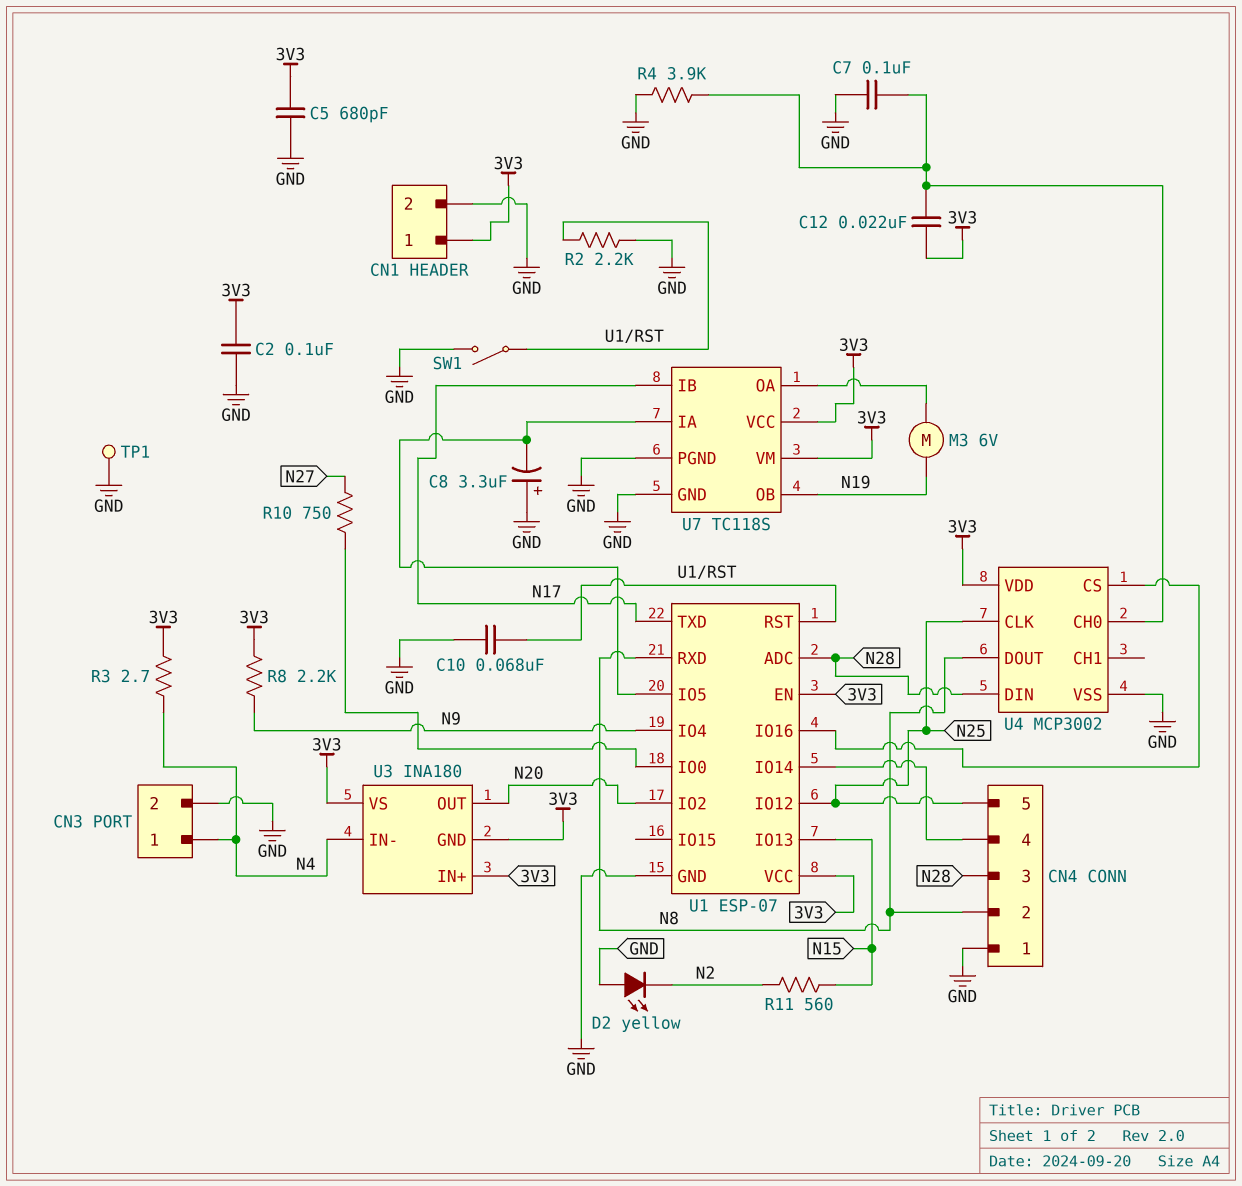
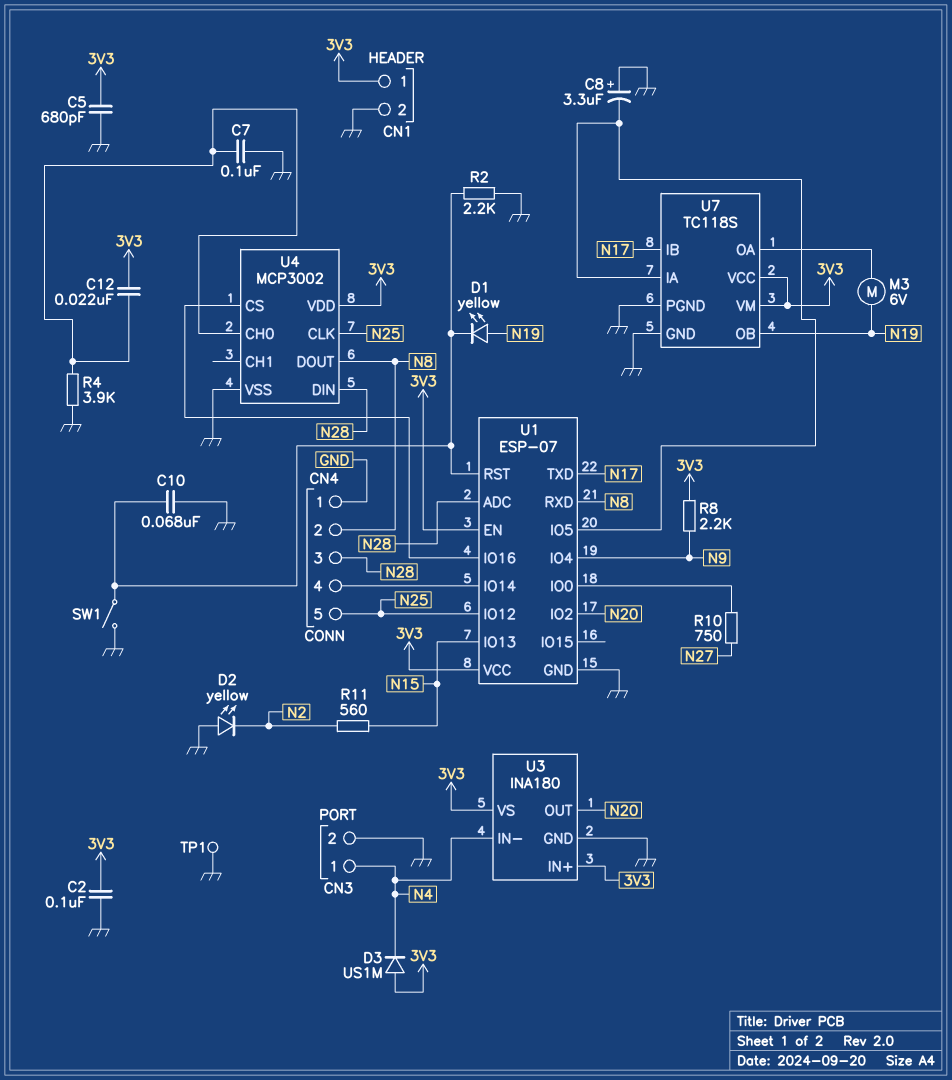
D1: none -> LED yellow (A N19, K U1/RST)
D3: none -> diode US1M (A 3V3, K N4)
R3: 2.7 (3V3, N4) -> none
U3 pin GND: 3V3 -> GND

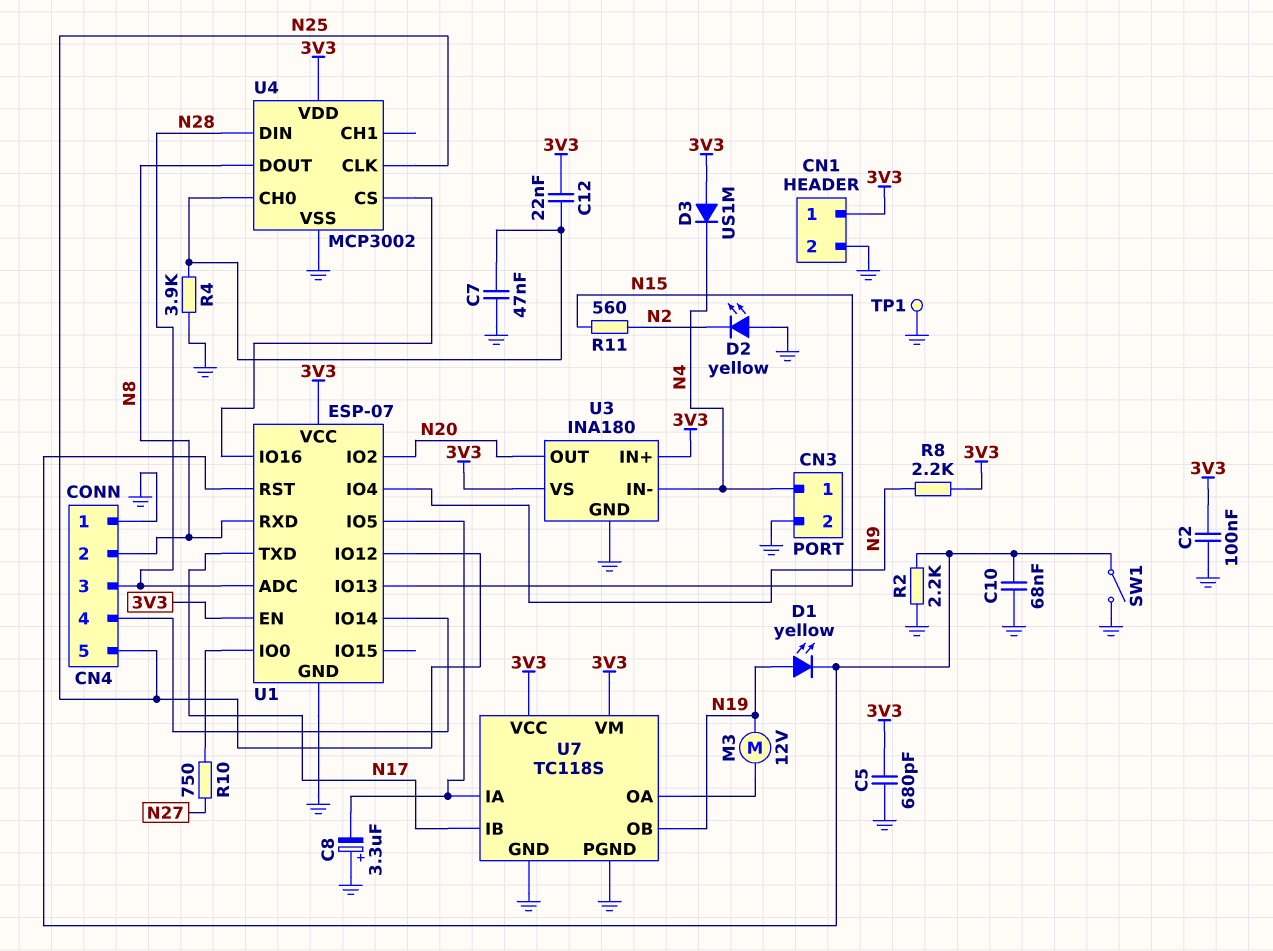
C7: 100nF (GND, U4/CH0) -> 47nF (GND, U4/CH0)
M3: motor 6V (N19, U7/OA) -> motor 12V (N19, U7/OA)

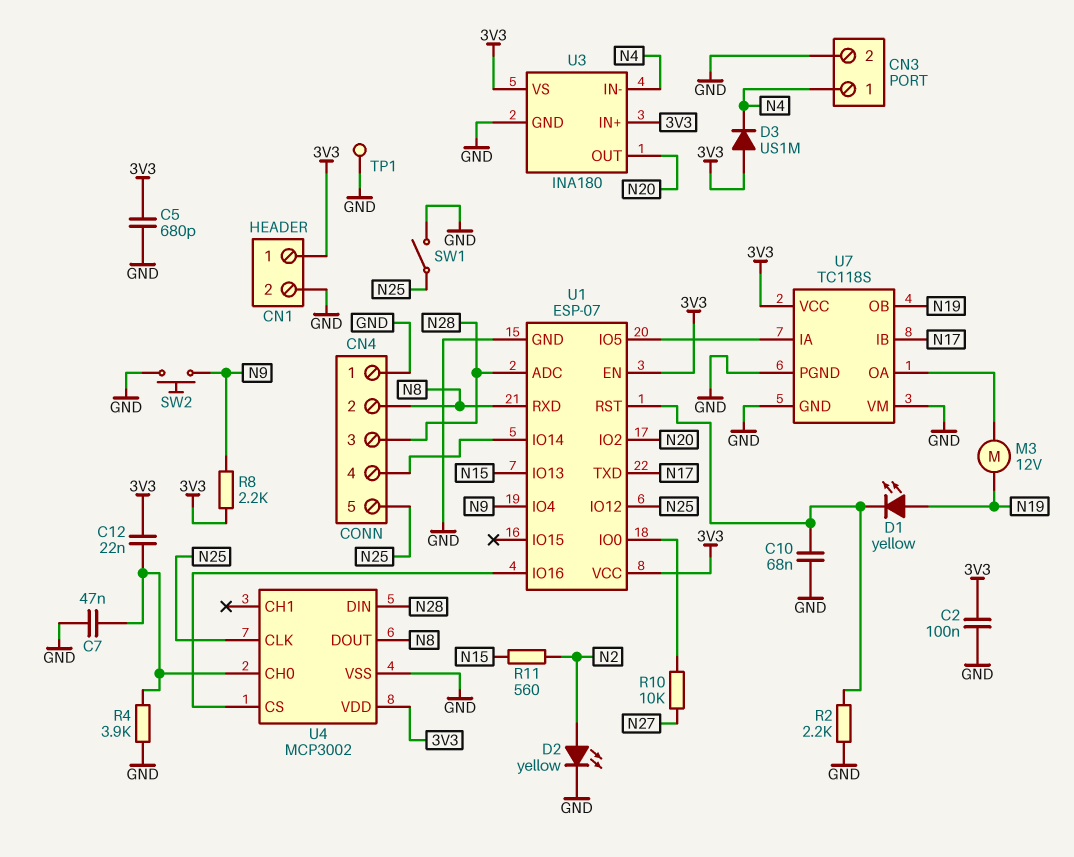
C8: 3.3uF (plus GND, minus U1/IO5) -> none
D2: LED yellow (A GND, K N2) -> LED yellow (A N2, K GND)
R10: 750 (N27, U1/IO0) -> 10k (N27, U1/IO0)
SW1: switch (GND, U1/RST) -> switch (GND, N25)
SW2: none -> button (GND, N9)
U7 pin VM: 3V3 -> GND

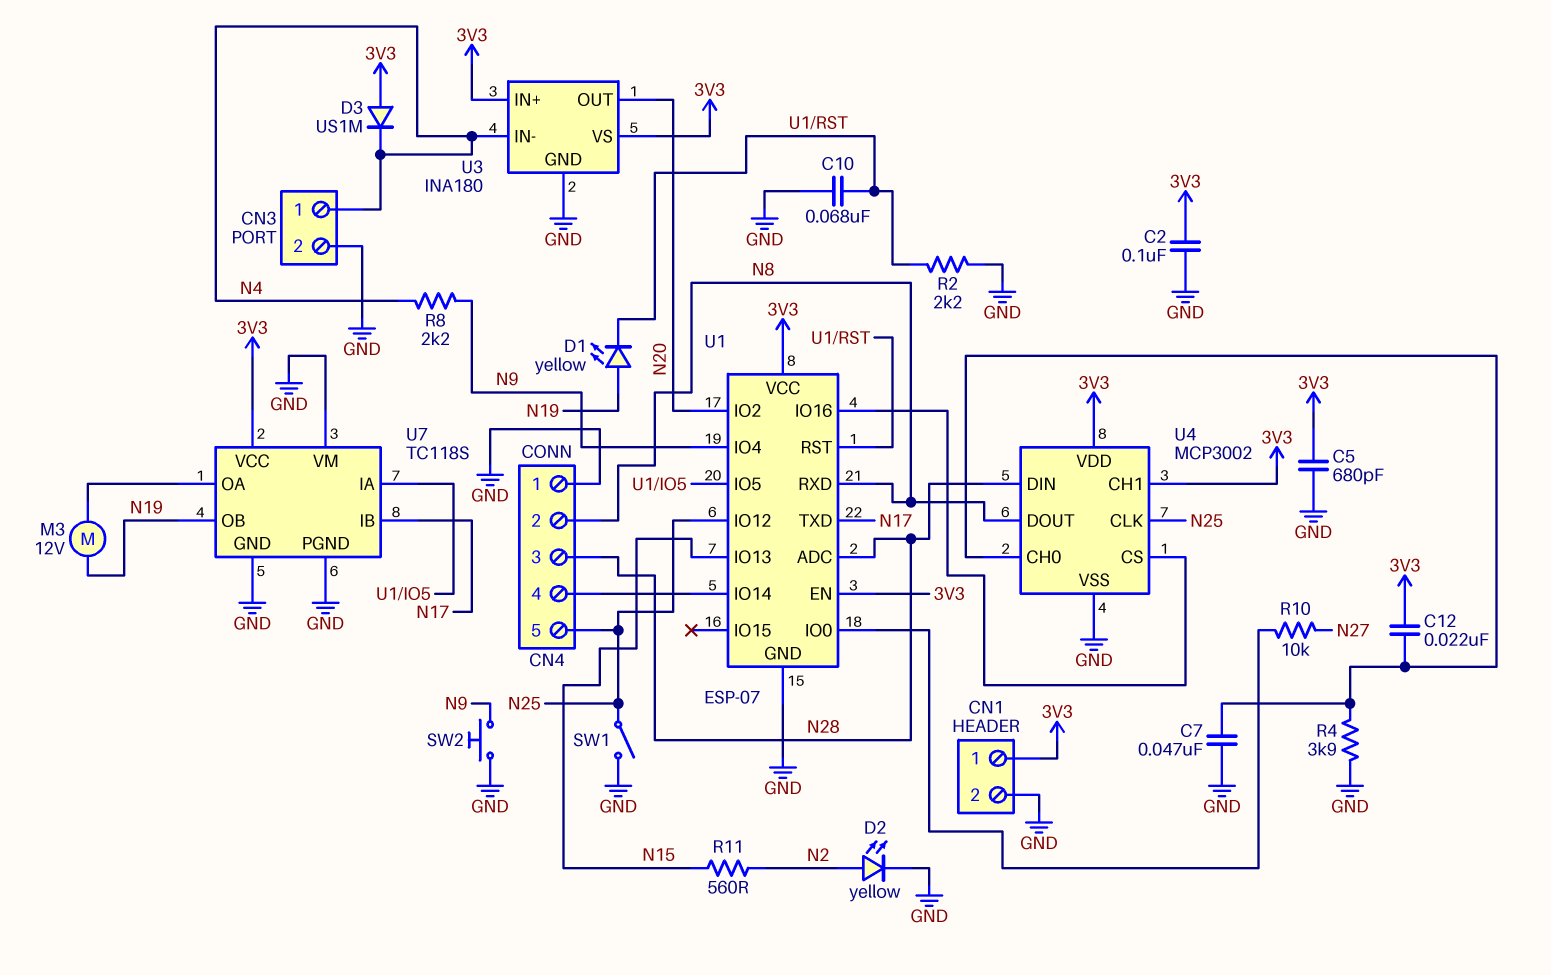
R8: 2.2k (3V3, N9) -> 2.2k (N4, N9)
TP1: test point (GND) -> none
U4 pin CH1: none -> 3V3

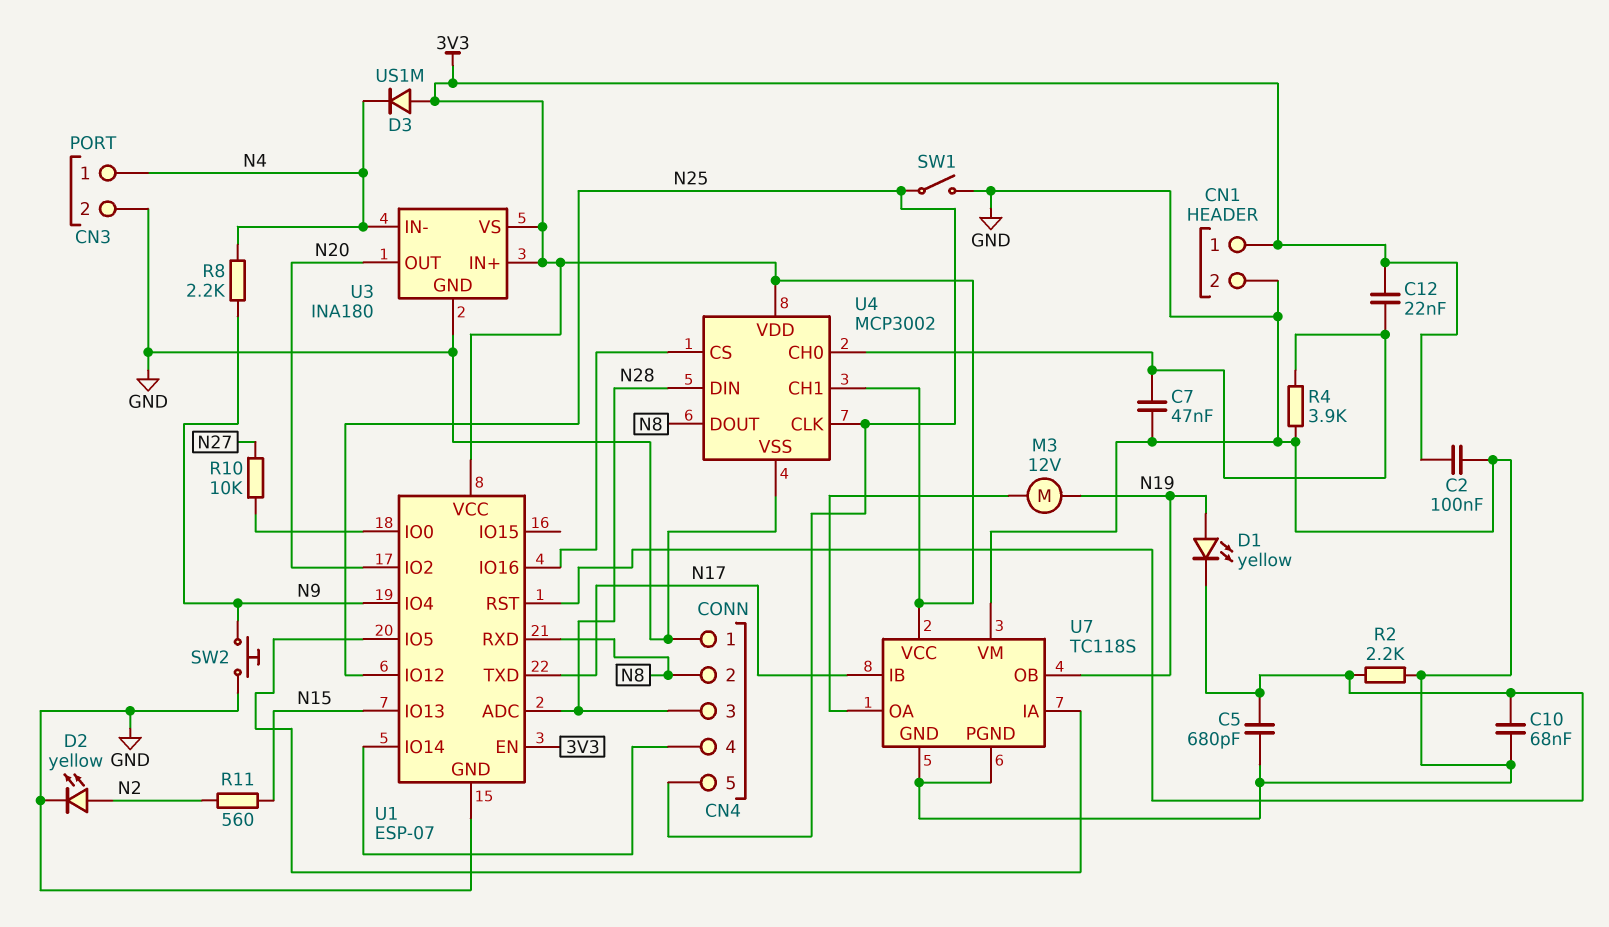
C5: 680pF (3V3, GND) -> 680pF (GND, U1/RST)

